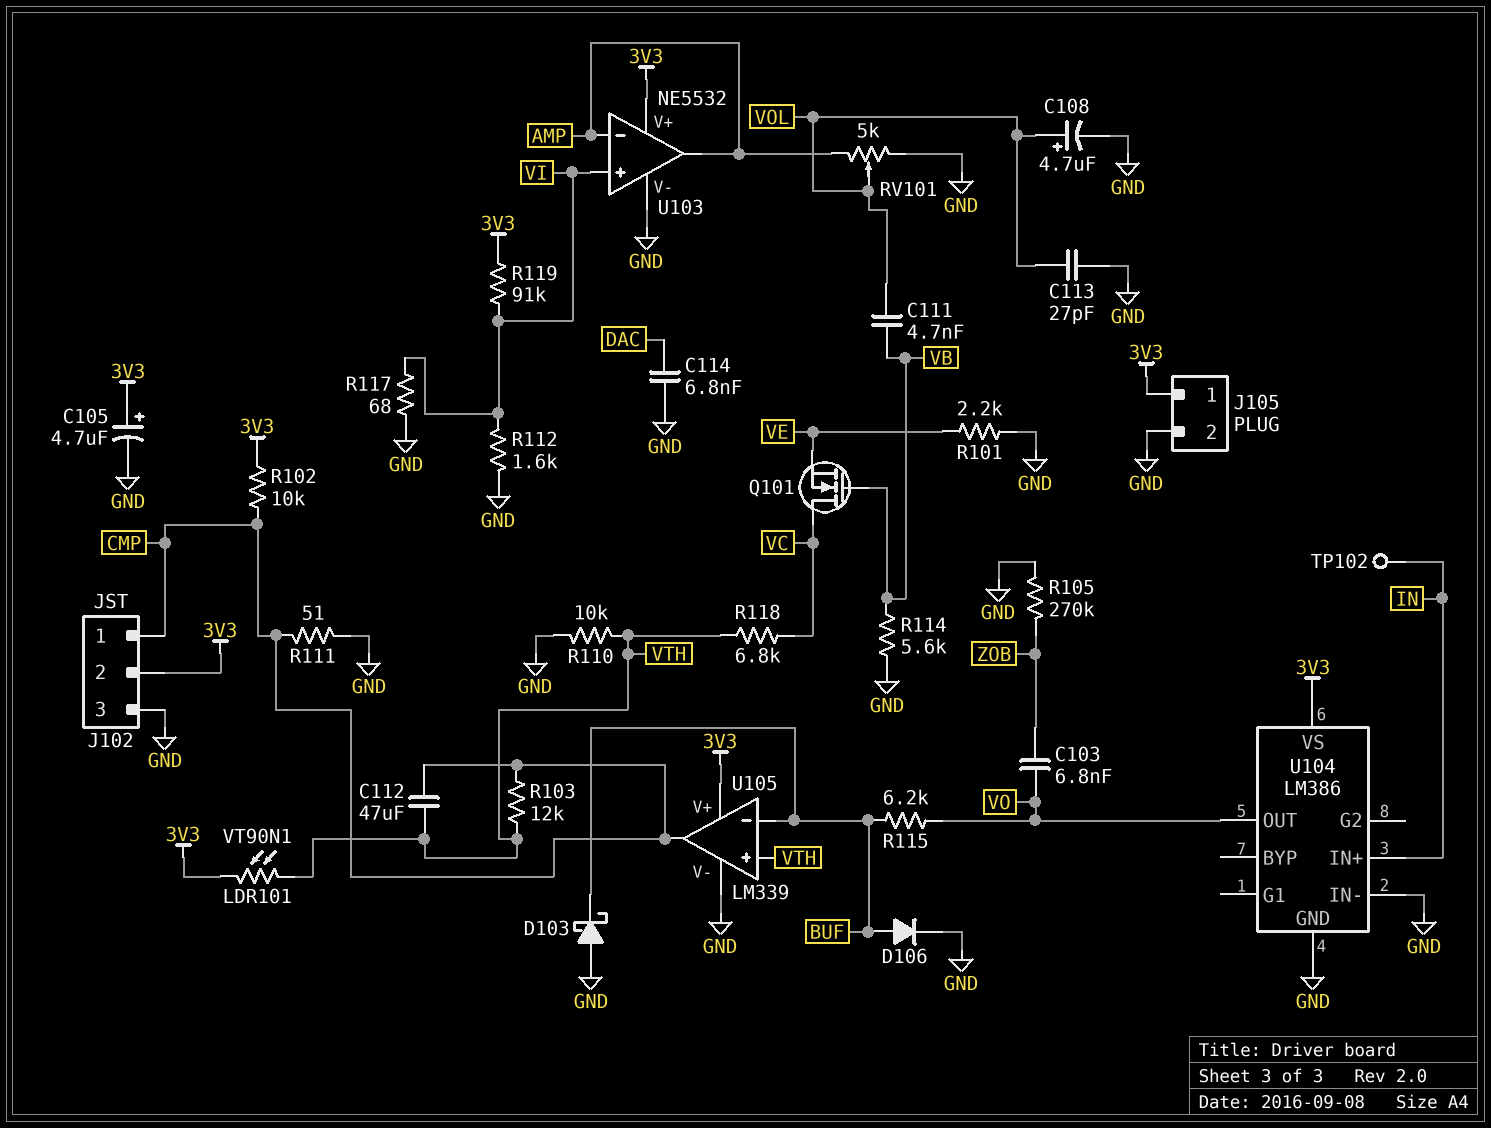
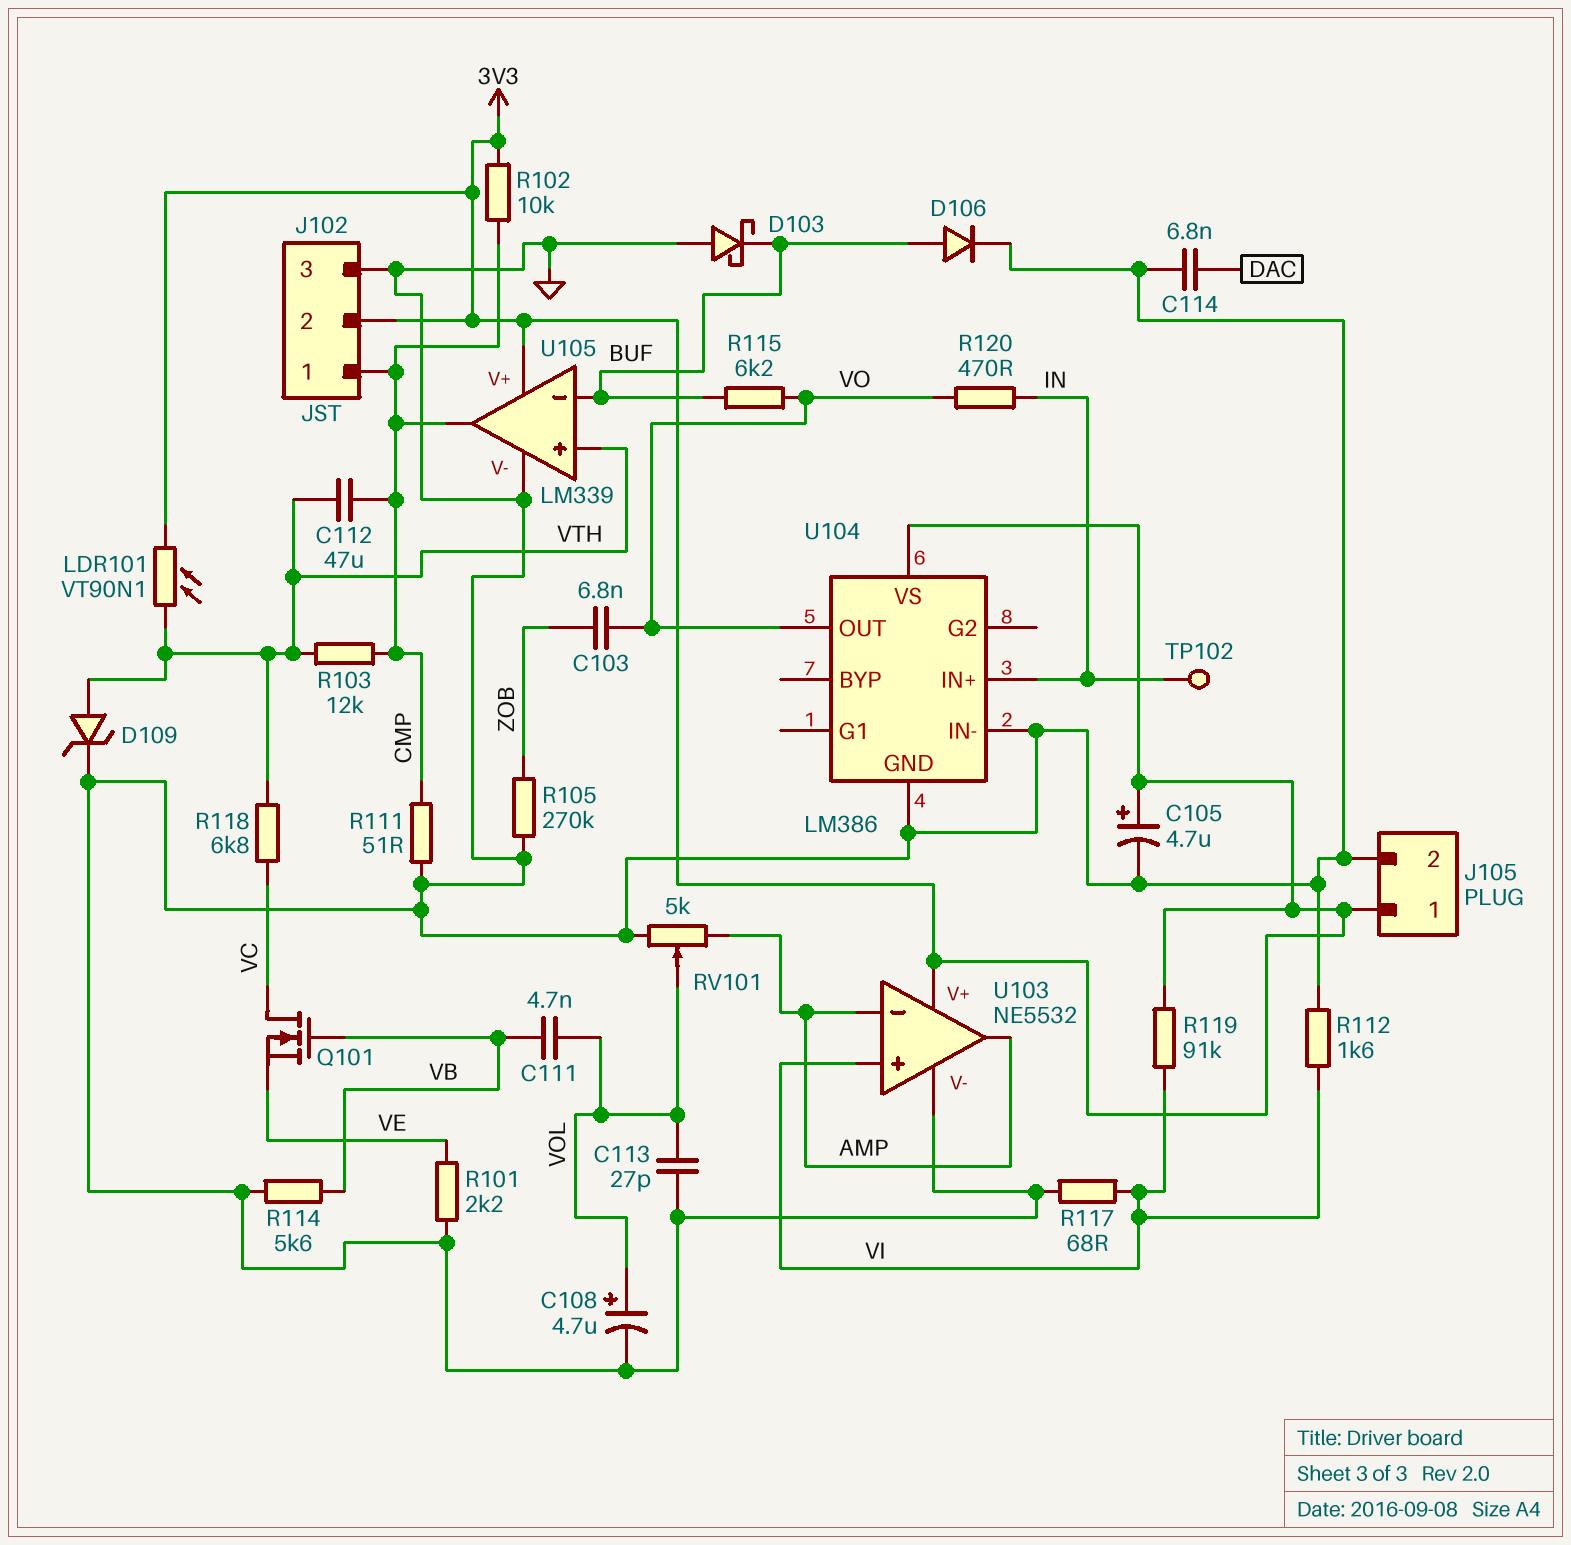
D109: none -> zener (A VTH, K GND)
R110: 10k (GND, VTH) -> none
R120: none -> 470 (IN, VO)

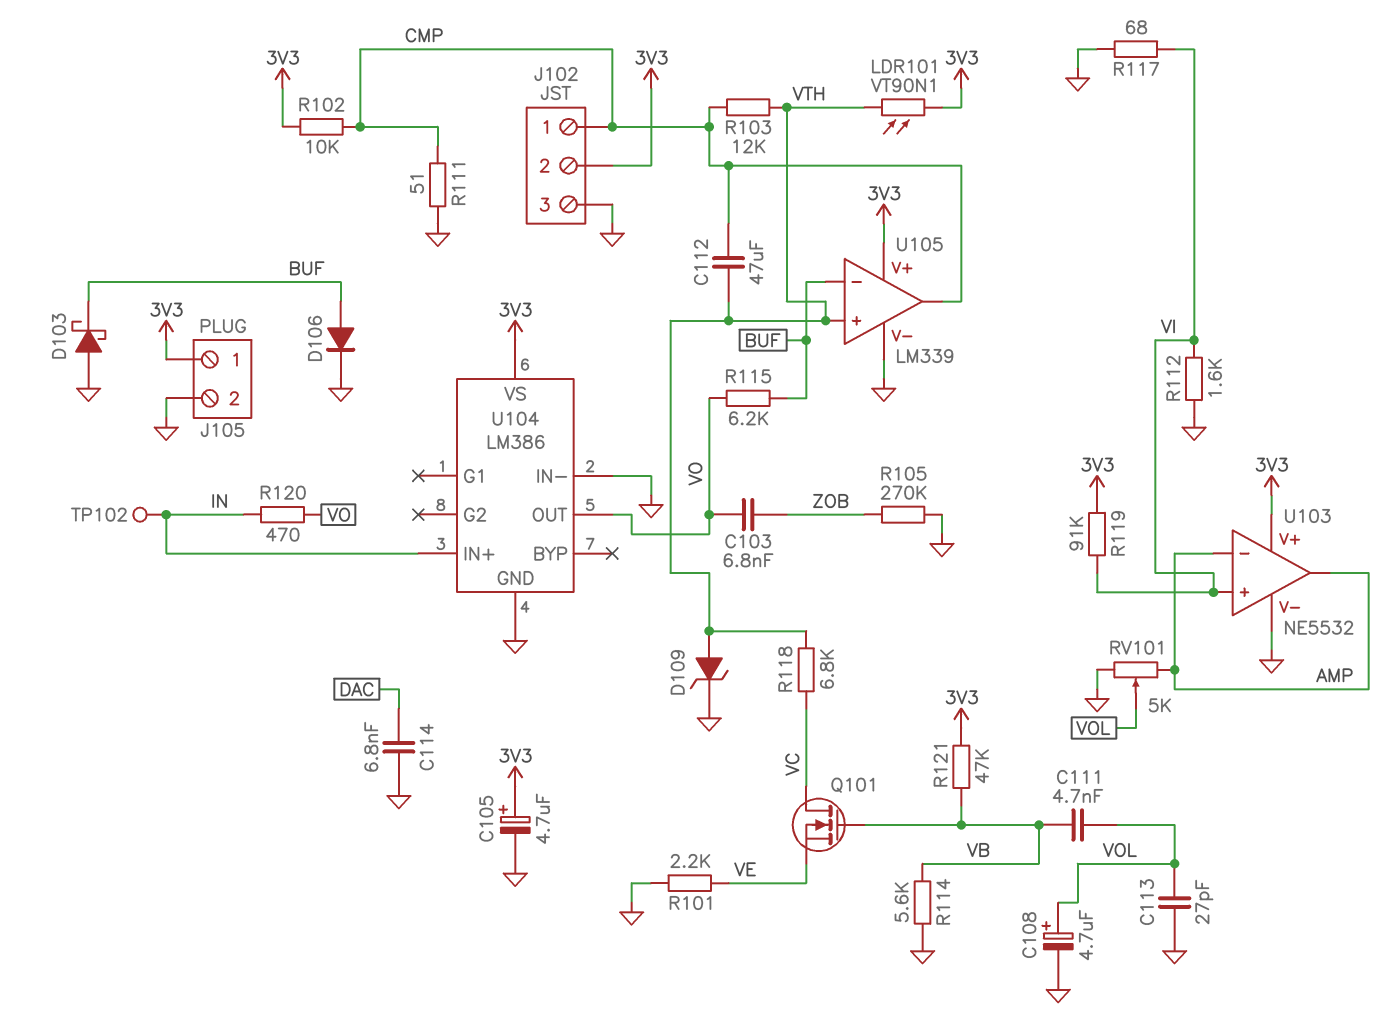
R121: none -> 47k (3V3, VB)

